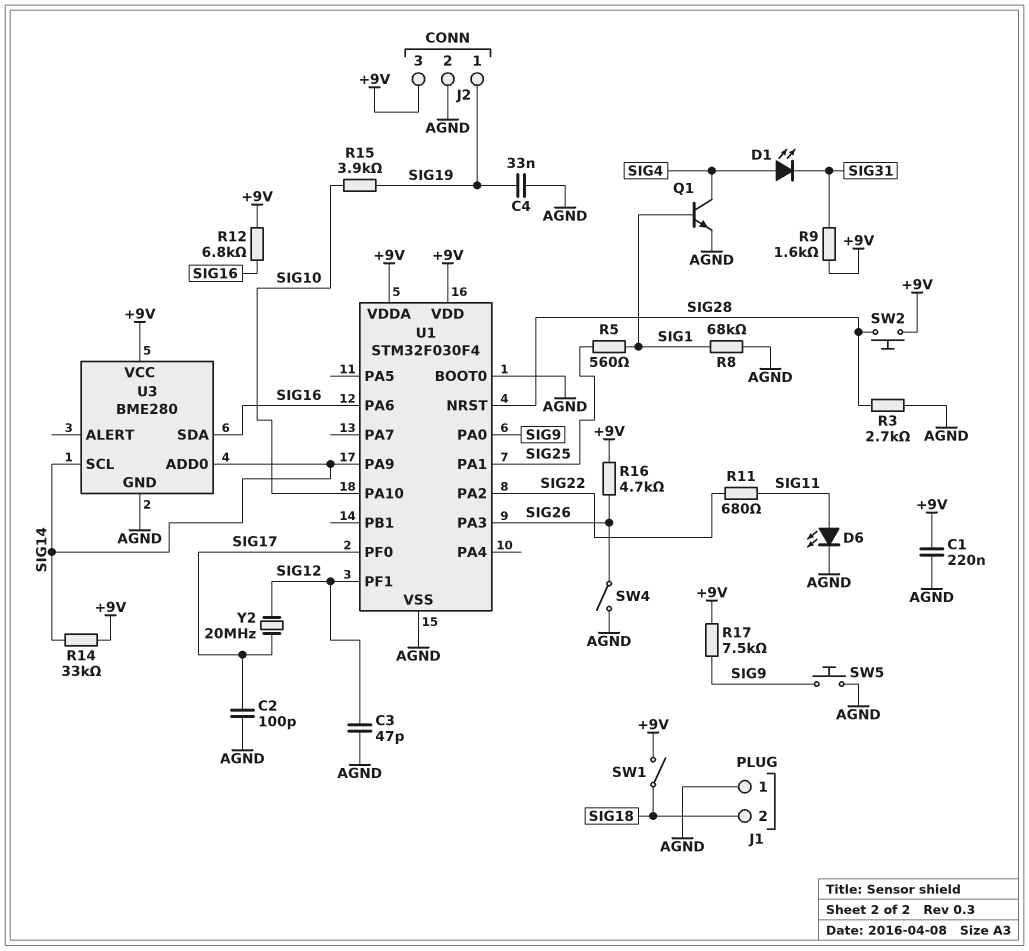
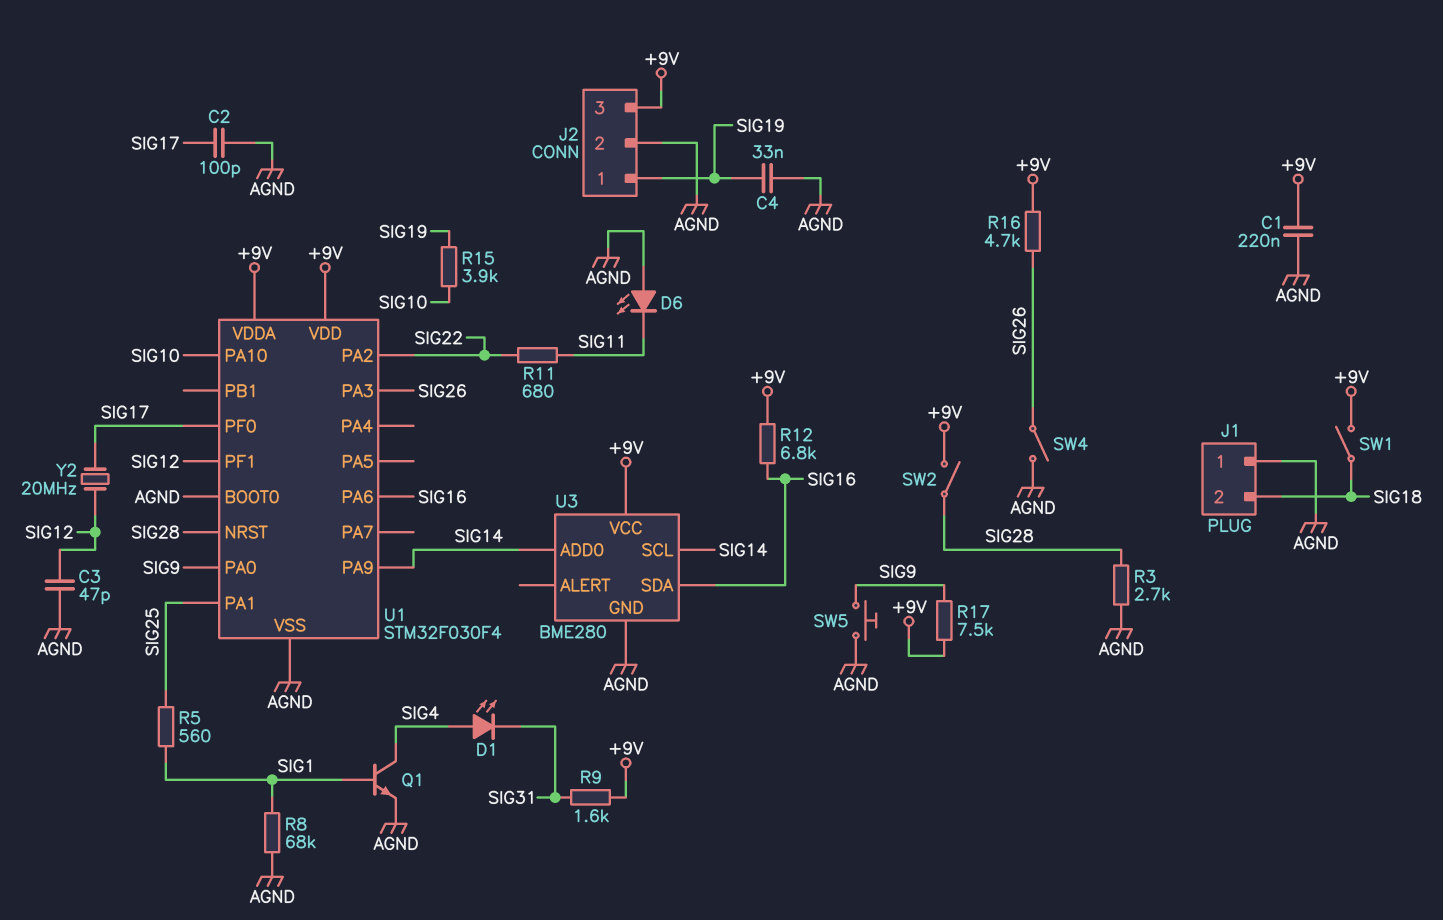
D6: LED (A SIG11, K AGND) -> LED (A AGND, K SIG11)
R14: 33k (+9V, SIG14) -> none
SW2: button (+9V, SIG28) -> switch (+9V, SIG28)

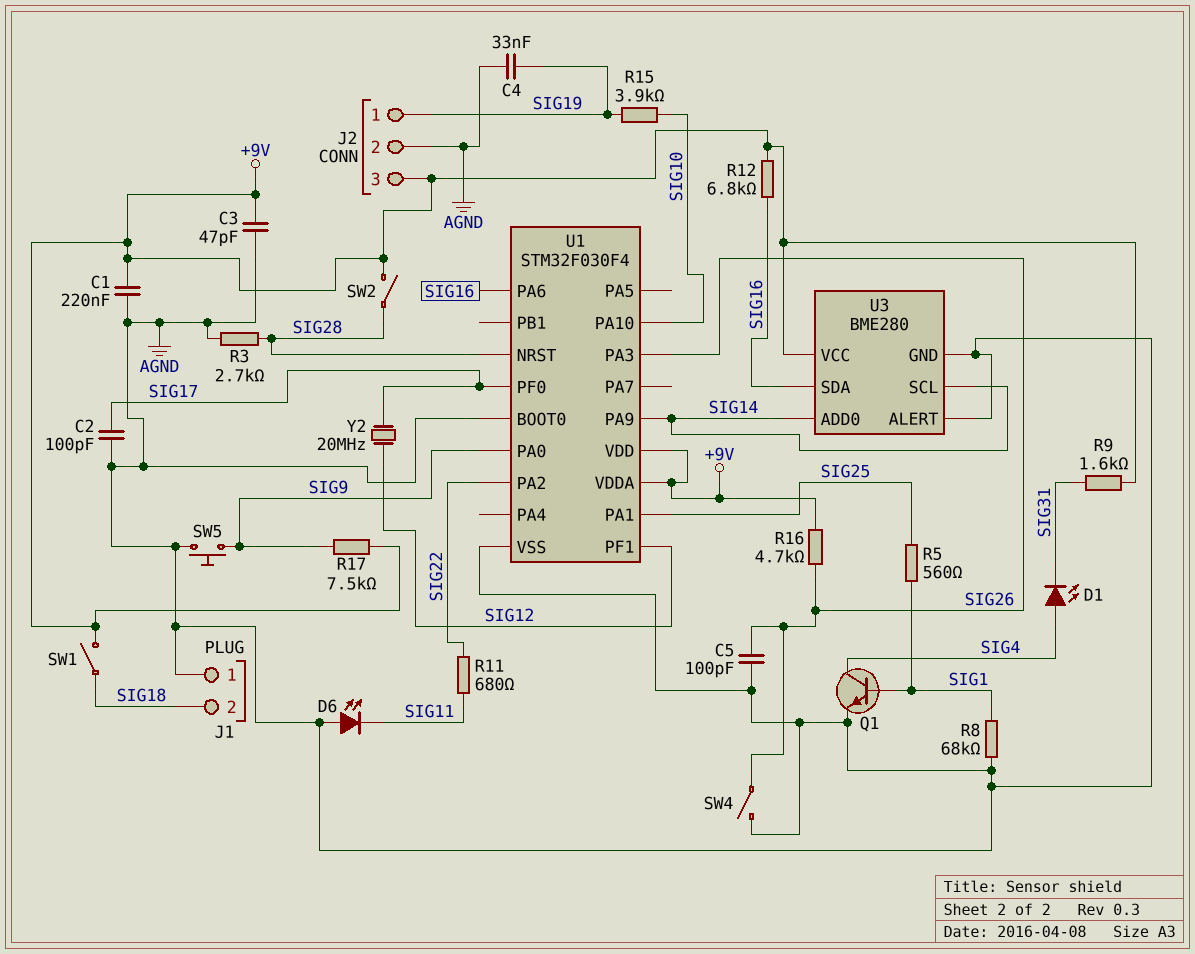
C3: 47pF (AGND, SIG12) -> 47pF (+9V, AGND)
C5: none -> 100pF (AGND, SIG26)
U3 pin ALERT: none -> AGND

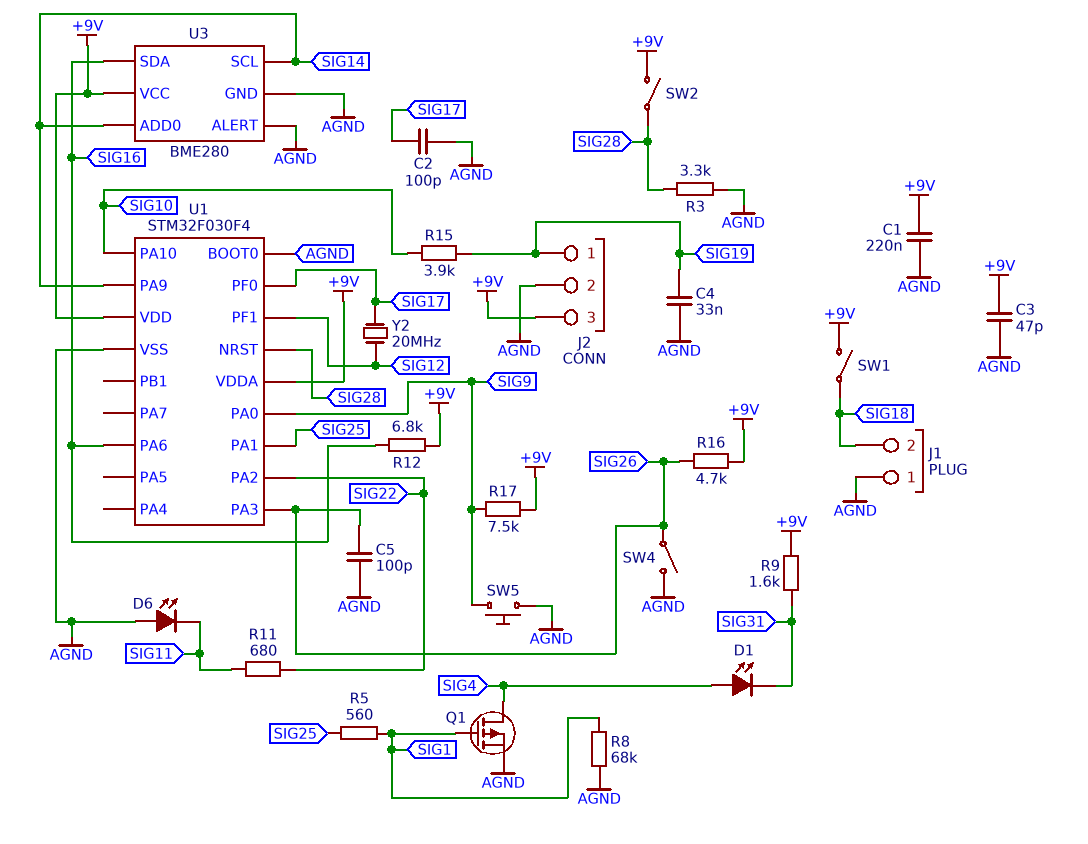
Q1: NPN (B SIG1, C SIG4, E AGND) -> PMOS (G SIG1, D SIG4, S AGND)
R3: 2.7k (AGND, SIG28) -> 3.3k (AGND, SIG28)

